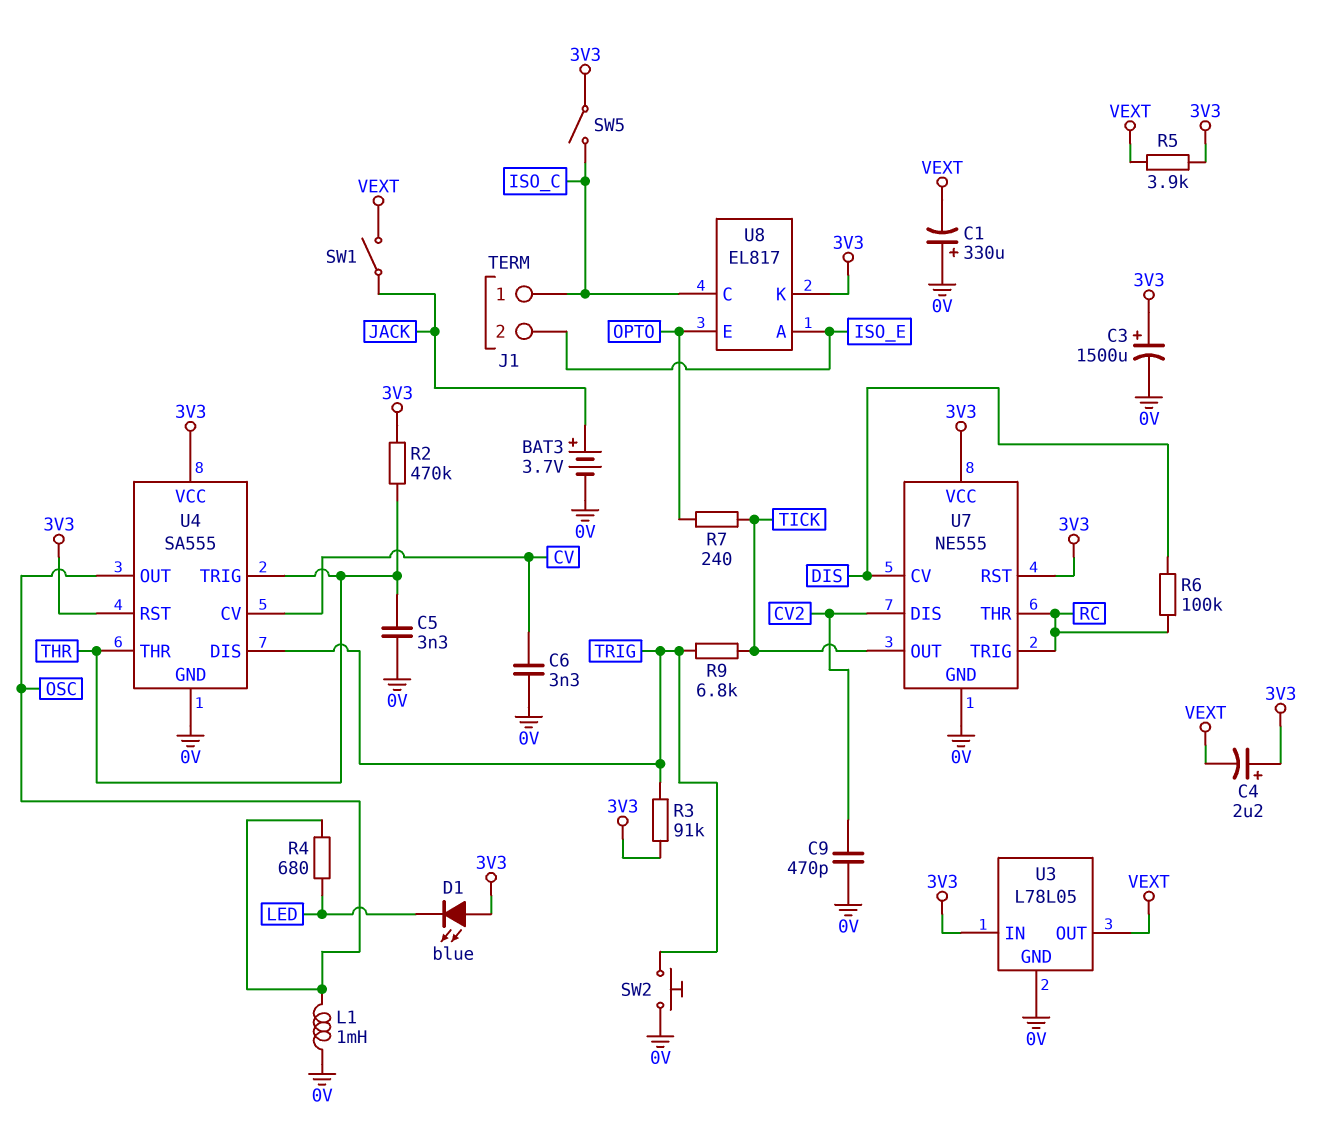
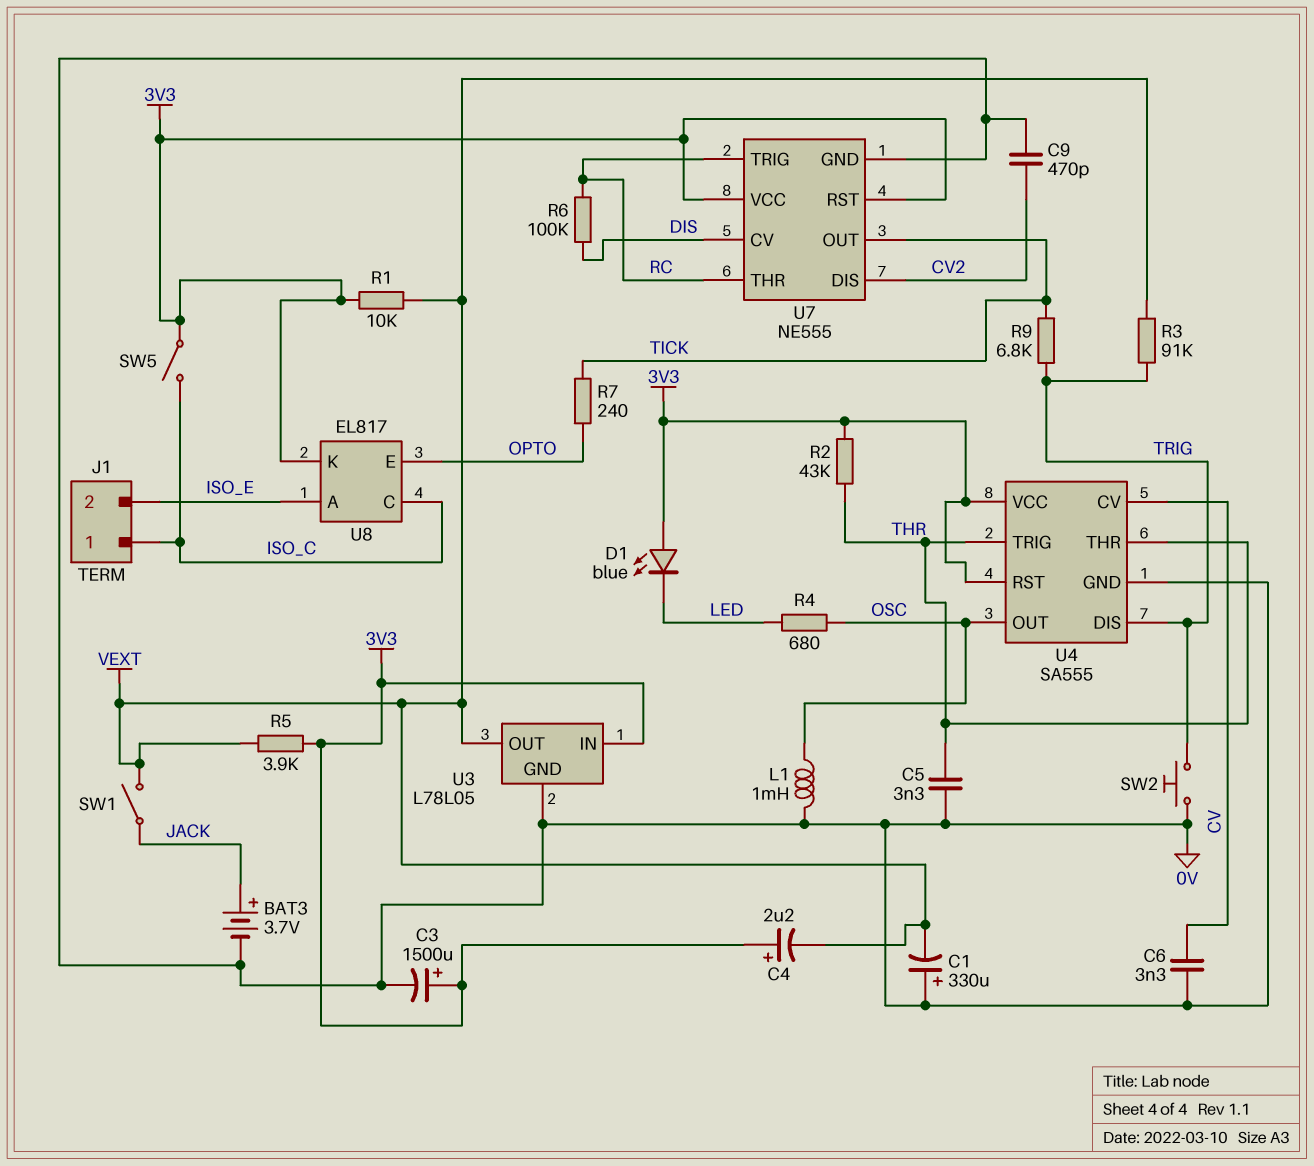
R1: none -> 10k (3V3, VEXT)
R2: 470k (3V3, THR) -> 43k (3V3, THR)
R3: 91k (3V3, TRIG) -> 91k (TRIG, VEXT)

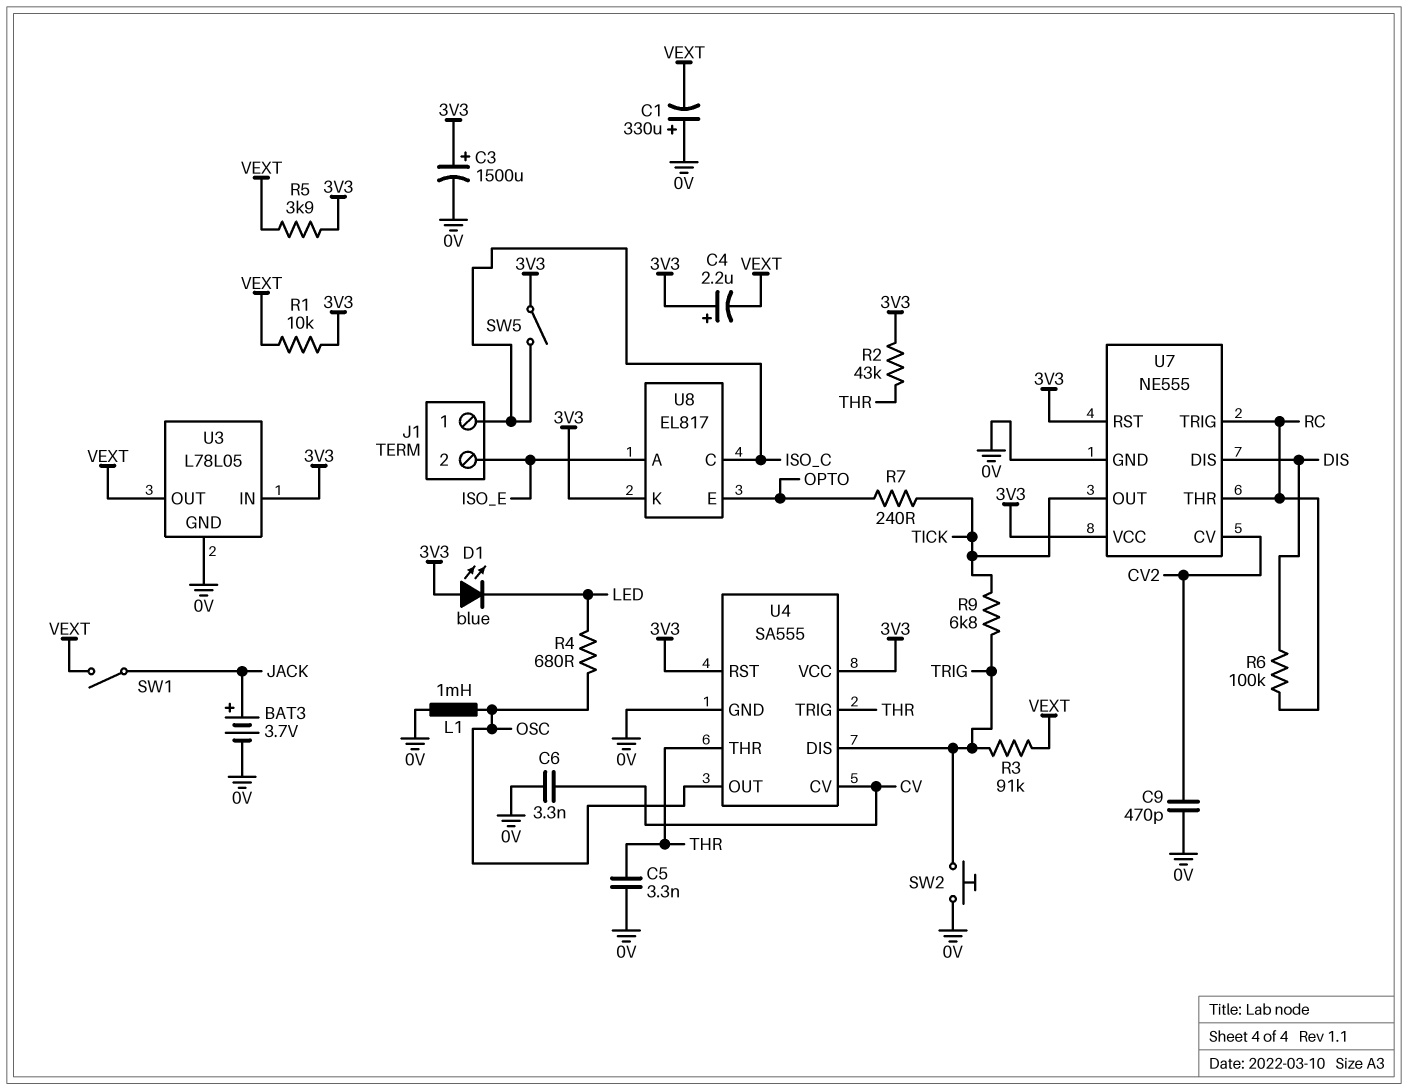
U7 pin CV: DIS -> CV2
U7 pin DIS: CV2 -> DIS

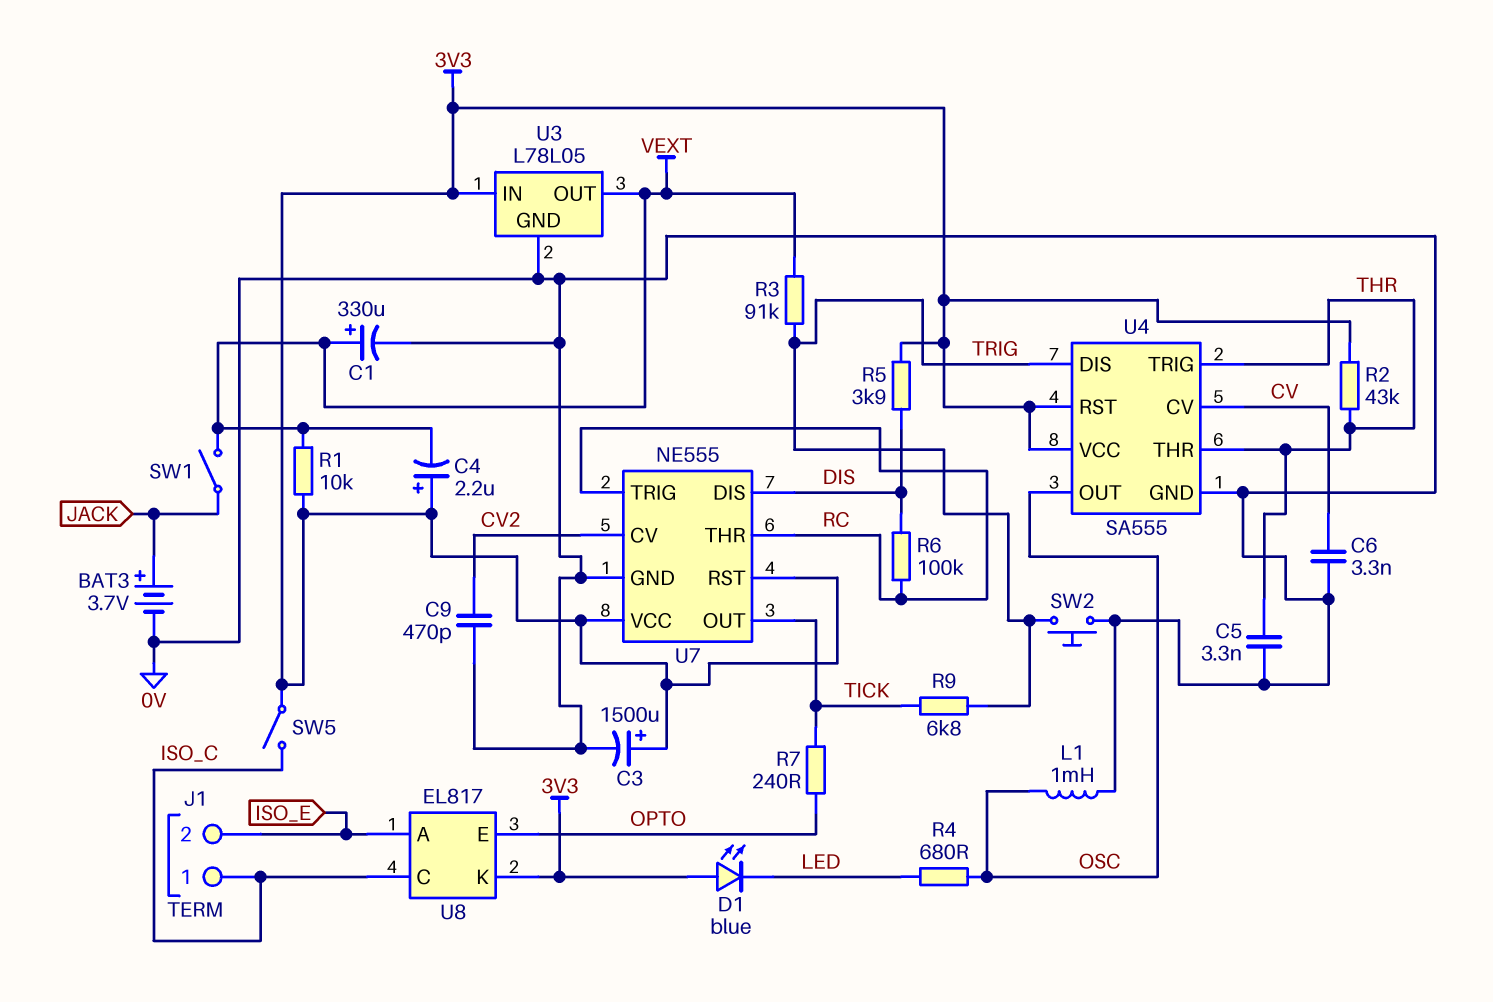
C1: 330uF (plus 0V, minus VEXT) -> 330uF (plus VEXT, minus 0V)
R5: 3.9k (3V3, VEXT) -> 3.9k (3V3, DIS)

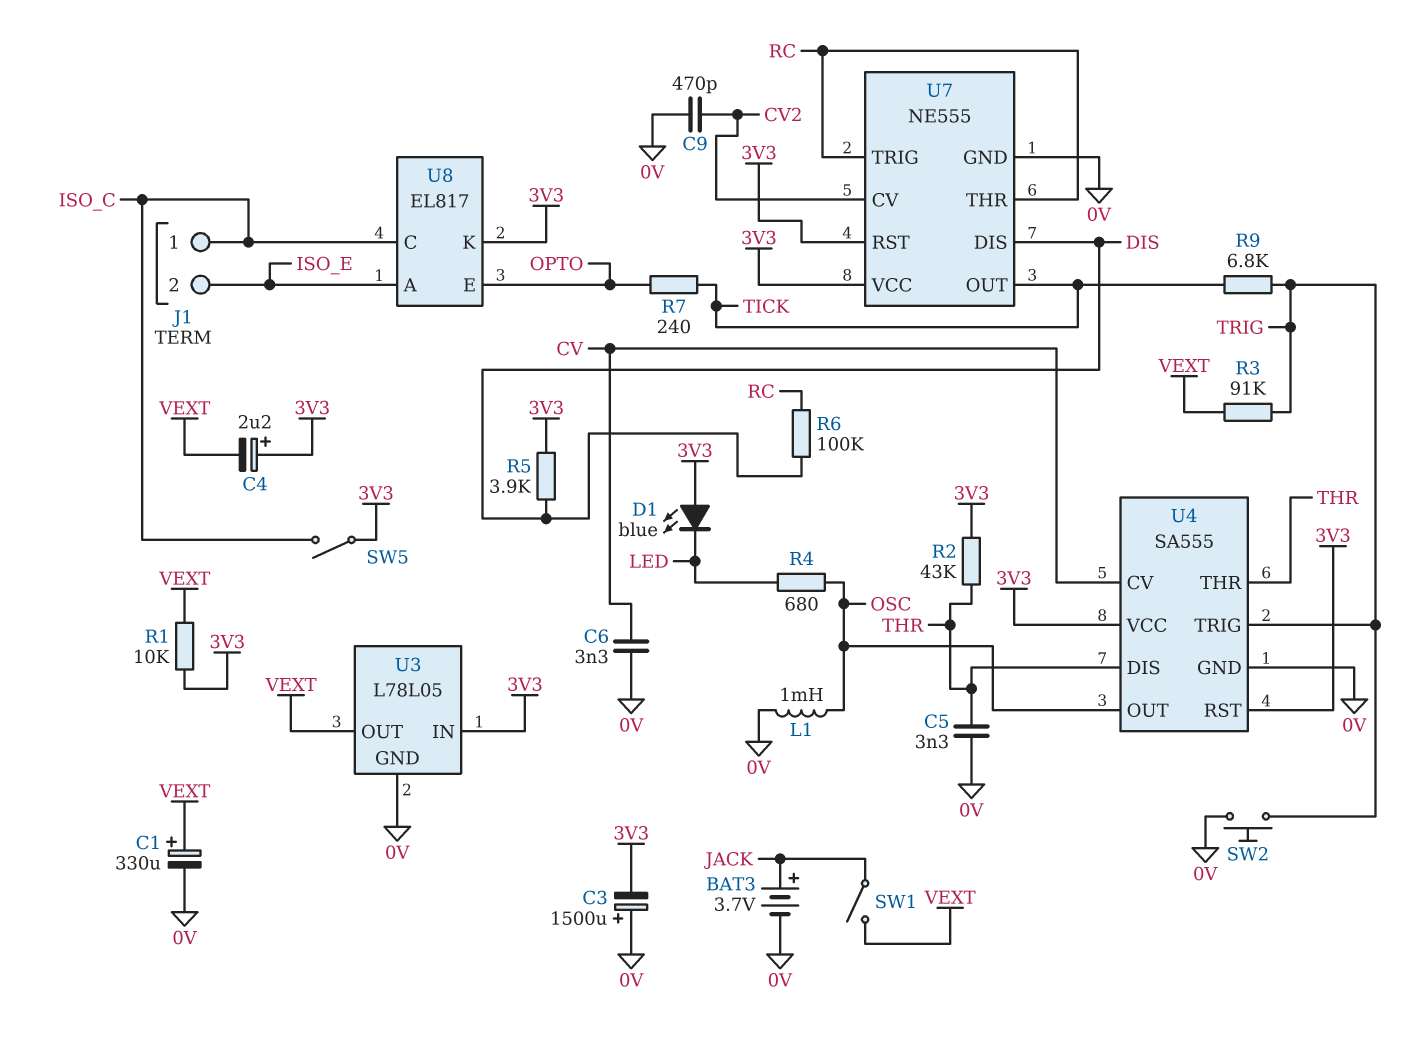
C3: 1500uF (plus 3V3, minus 0V) -> 1500uF (plus 0V, minus 3V3)
U4 pin DIS: TRIG -> THR
U4 pin TRIG: THR -> TRIG

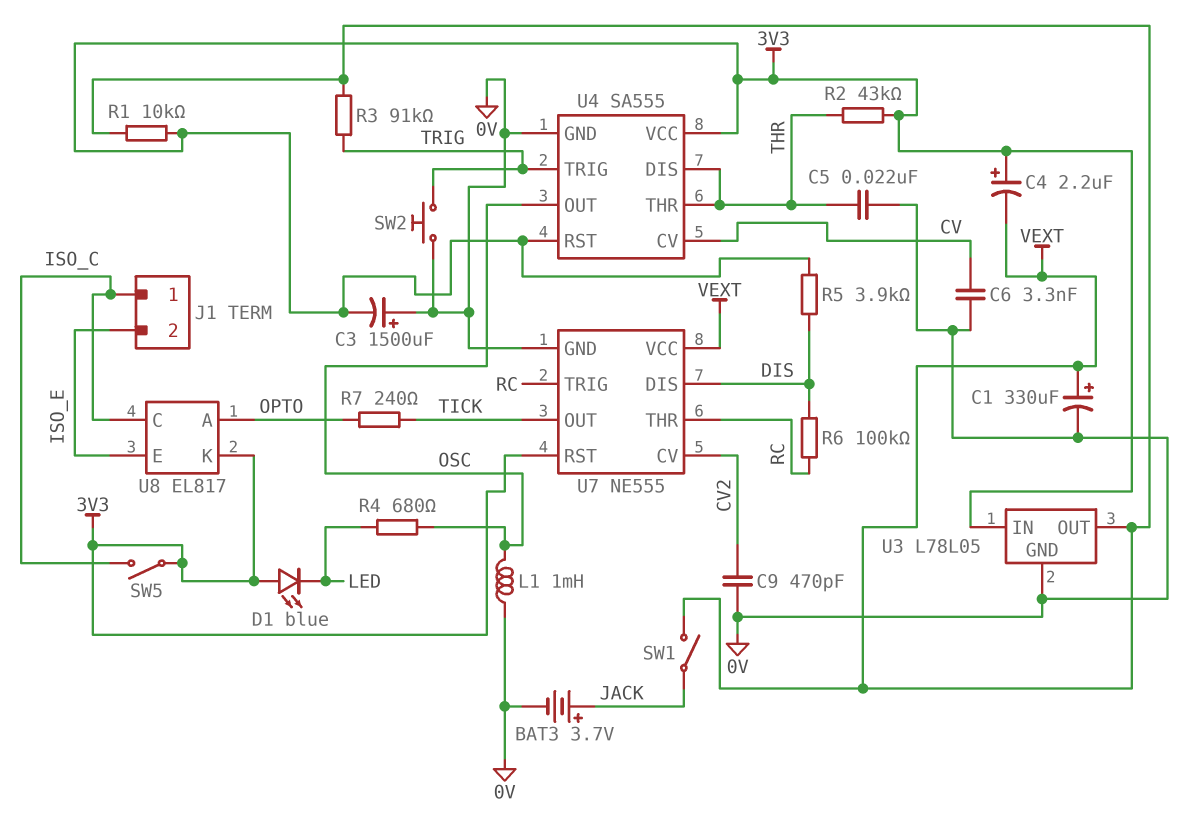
C5: 3.3nF (0V, THR) -> 22nF (0V, THR)
R9: 6.8k (TICK, TRIG) -> none
U7 pin VCC: 3V3 -> VEXT
U8 pin A: ISO_E -> OPTO
U8 pin E: OPTO -> ISO_E

